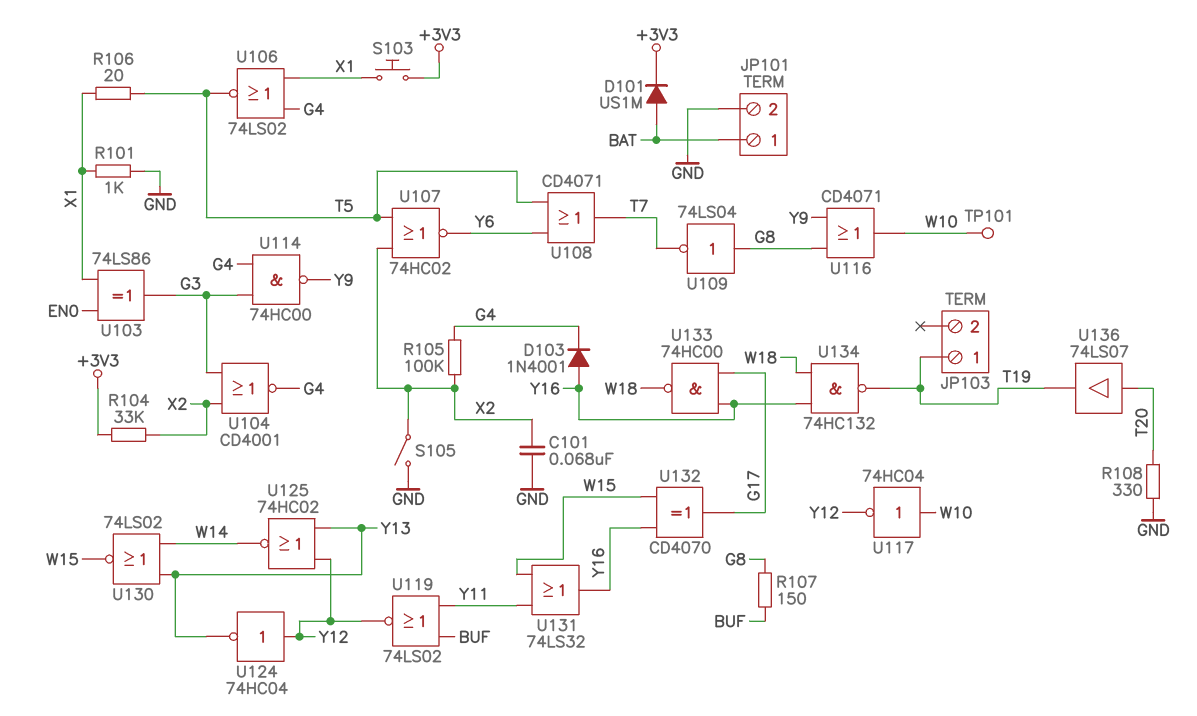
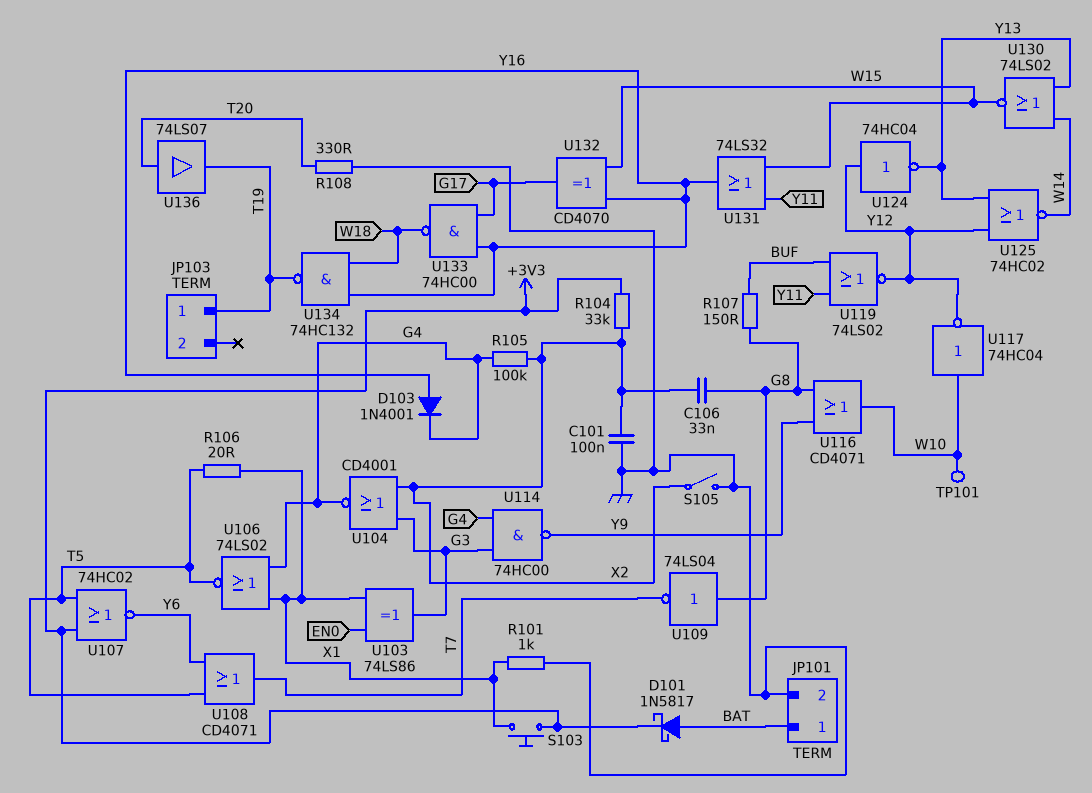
C101: 68nF (GND, X2) -> 100nF (GND, X2)
C106: none -> 33nF (G8, X2)
D101: diode US1M (A BAT, K +3V3) -> schottky 1N5817 (A BAT, K +3V3)
U107: NOR 74HC02 (in T5, in X2, out Y6) -> NOR 74HC02 (in +3V3, in T5, out Y6)

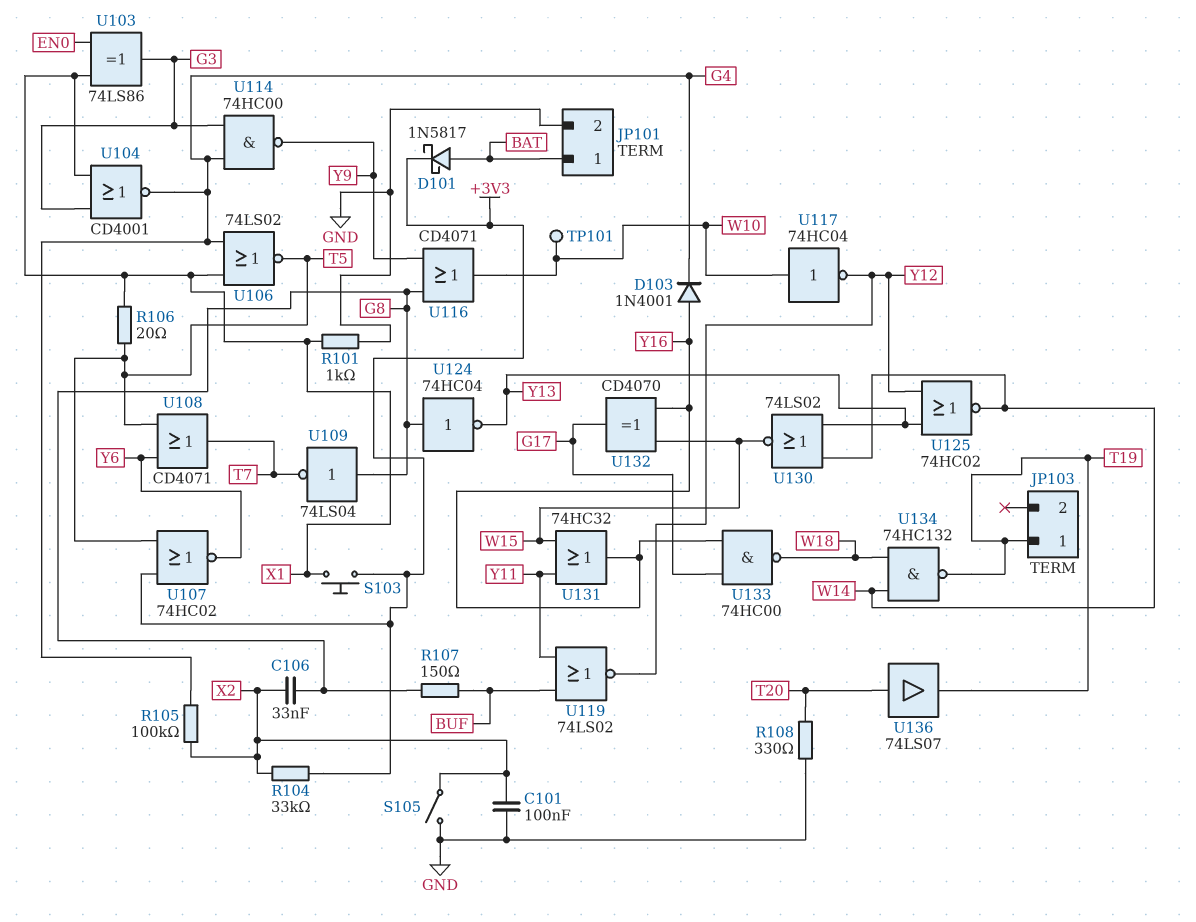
U104: NOR CD4001 (in G3, in X2, out G4) -> NOR CD4001 (in G3, in X1, out G4)
U124: NOT 74HC04 (in Y12, out Y13) -> NOT 74HC04 (in G8, out Y13)
U131: OR 74LS32 (in W15, in Y11, out Y16) -> OR 74HC32 (in W15, in Y11, out Y16)
U134: NAND 74HC132 (in W18, in Y16, out T19) -> NAND 74HC132 (in W14, in W18, out T19)

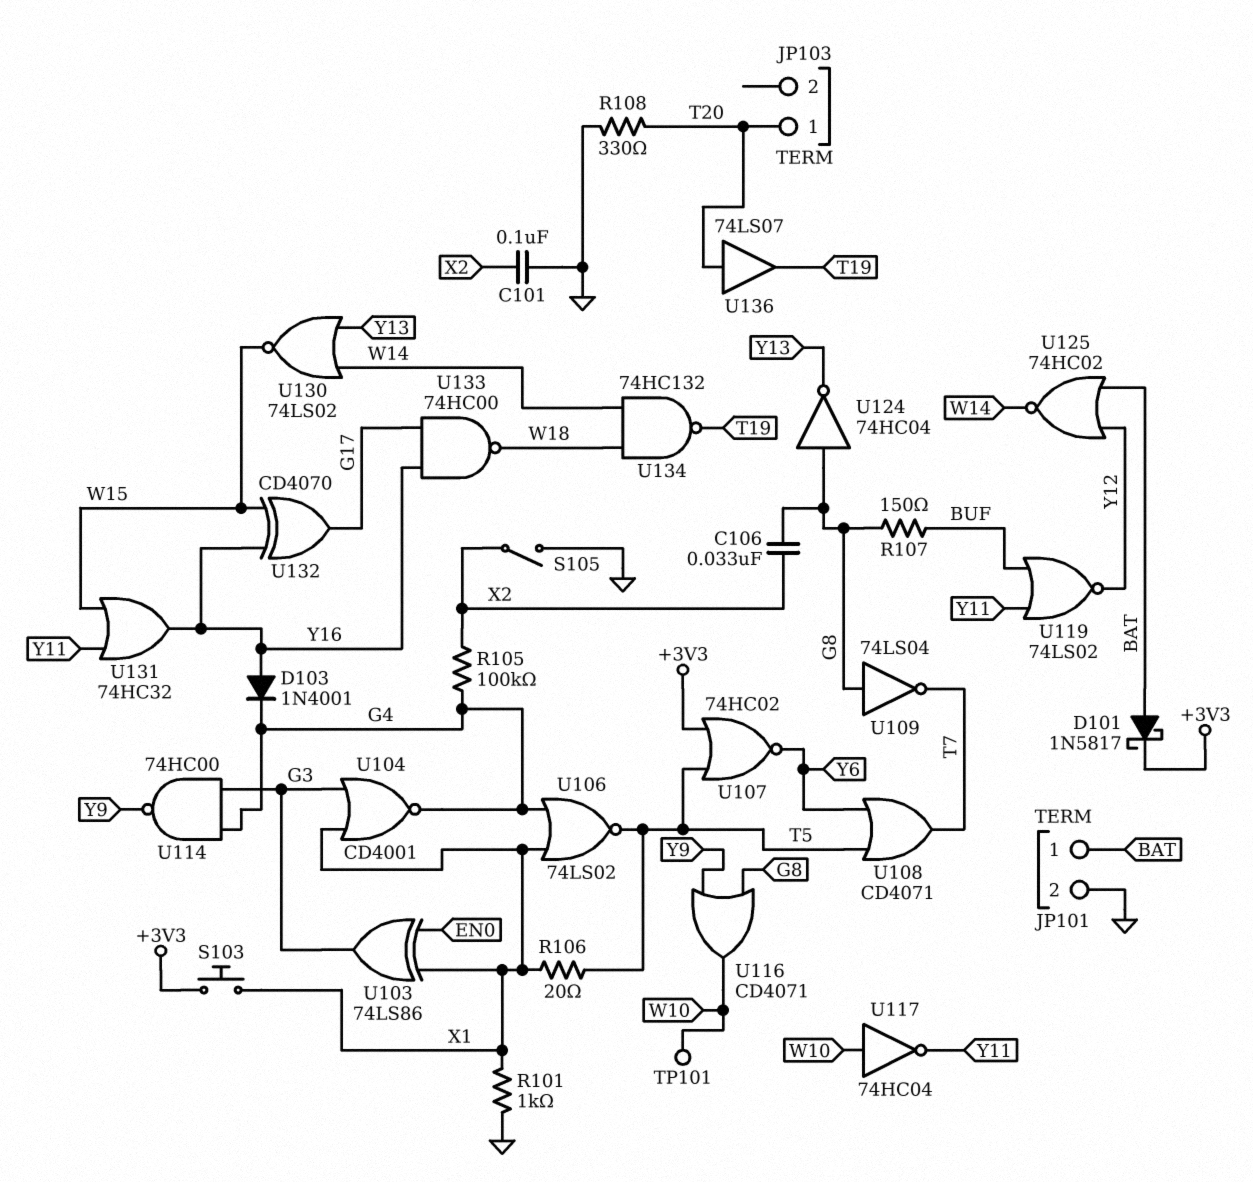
JP103 pin 1: T19 -> T20
R104: 33k (+3V3, X2) -> none
U117: NOT 74HC04 (in W10, out Y12) -> NOT 74HC04 (in W10, out Y11)
U125: NOR 74HC02 (in Y12, in Y13, out W14) -> NOR 74HC02 (in BAT, in Y12, out W14)

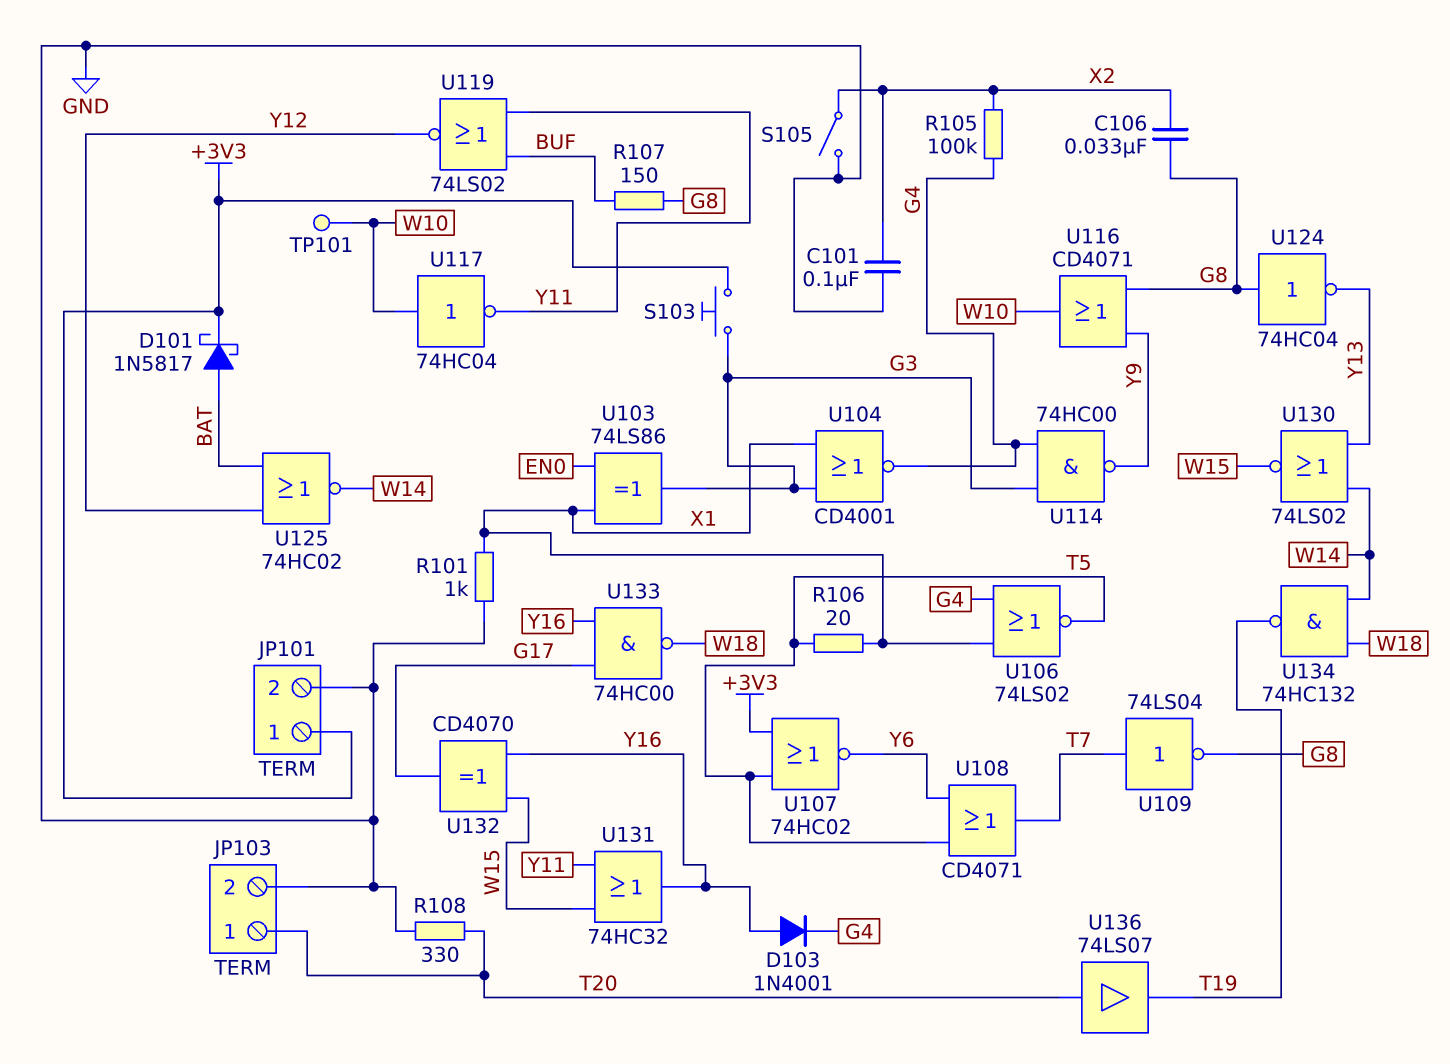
JP101 pin 1: BAT -> +3V3
JP103 pin 2: none -> GND
S103: button (+3V3, X1) -> button (+3V3, G3)
U109: NOT 74LS04 (in G8, out T7) -> NOT 74LS04 (in T7, out G8)

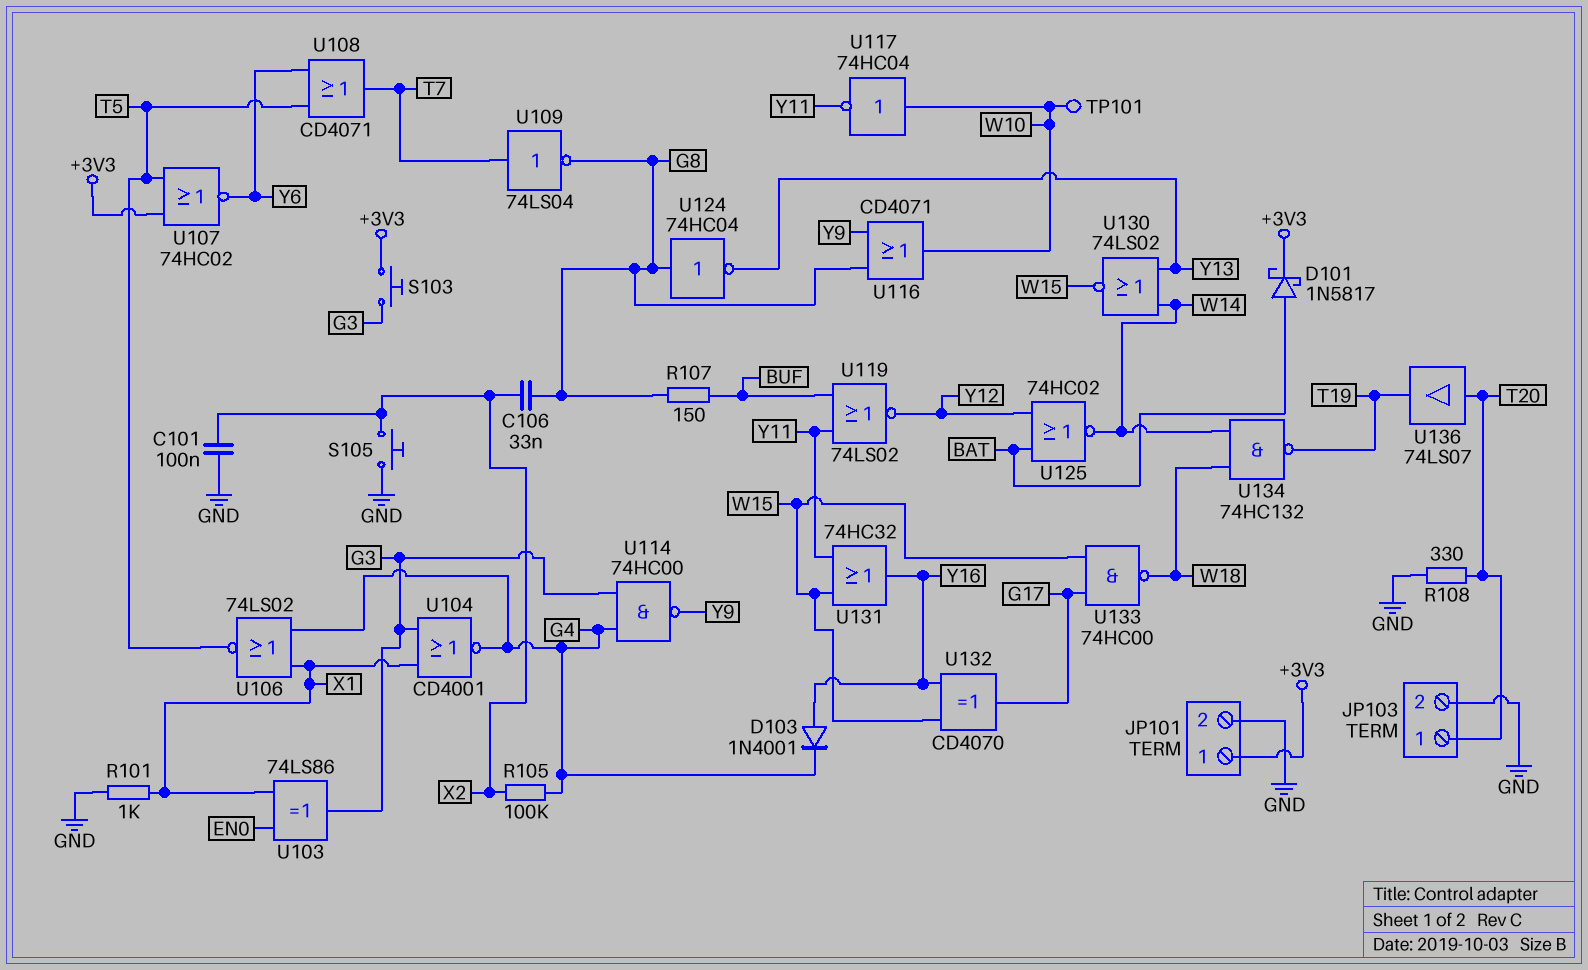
R106: 20 (T5, X1) -> none
S105: switch (GND, X2) -> button (GND, X2)
U133: NAND 74HC00 (in G17, in Y16, out W18) -> NAND 74HC00 (in G17, in W15, out W18)

